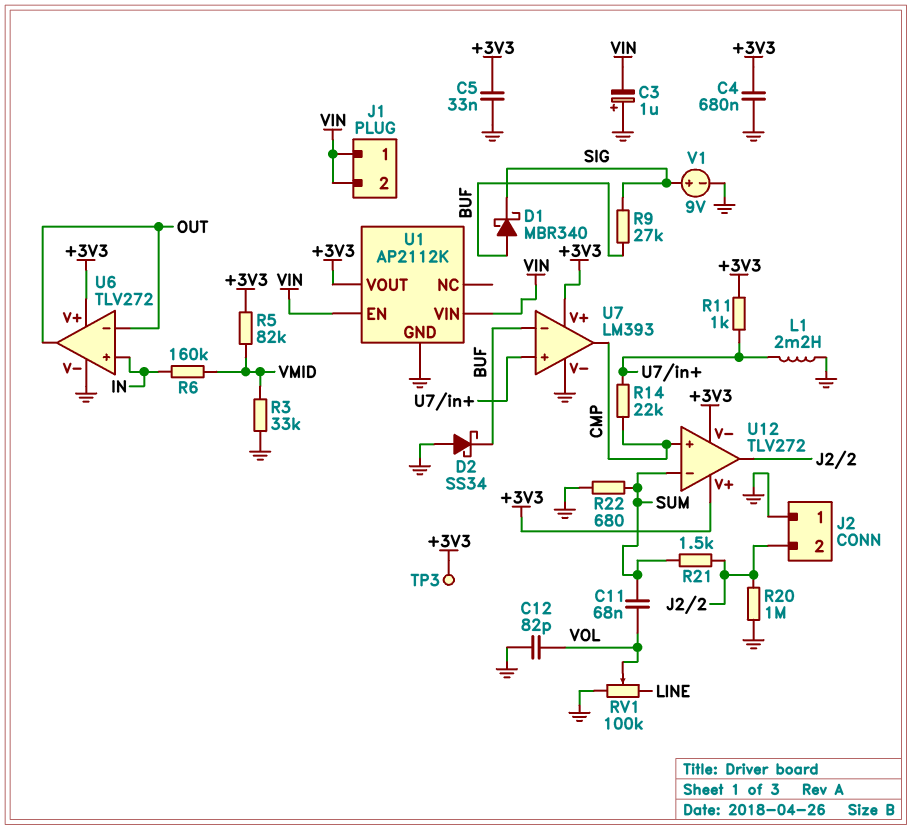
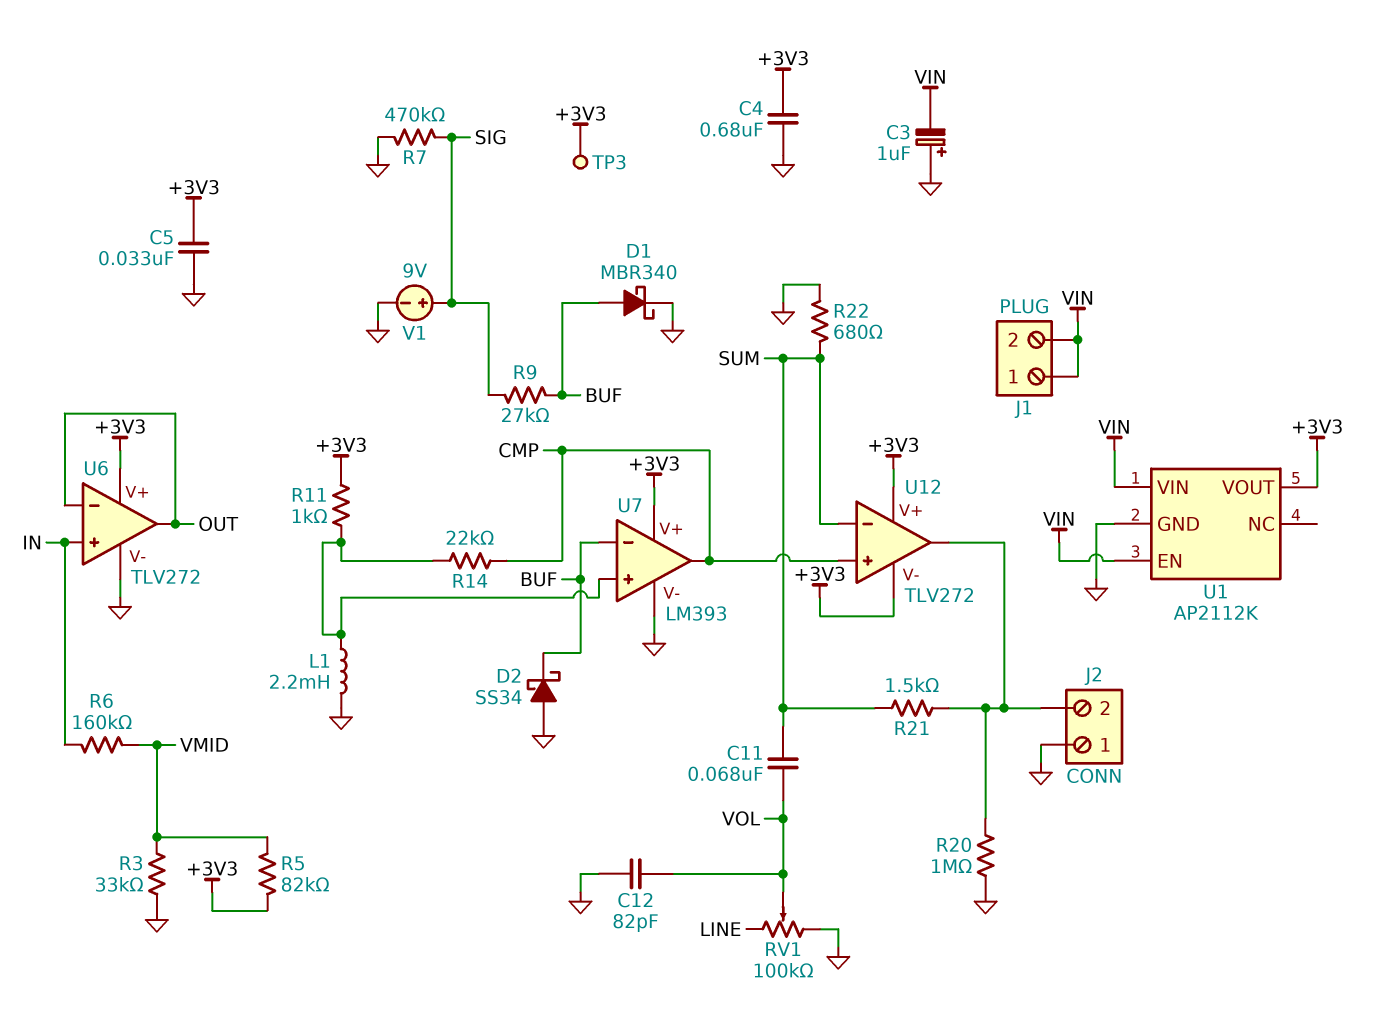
D1: schottky MBR340 (A BUF, K SIG) -> schottky MBR340 (A BUF, K GND)
R7: none -> 470k (GND, SIG)

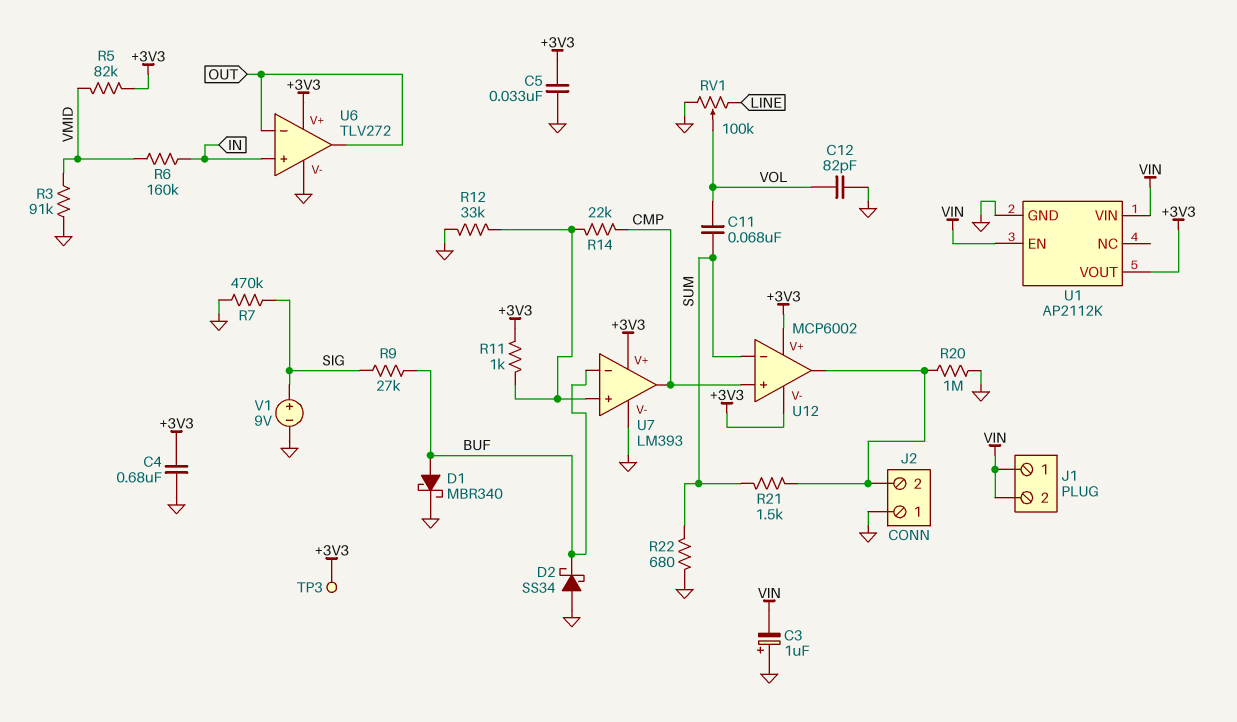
L1: 2.2mH (GND, U7/in+) -> none
R3: 33k (GND, VMID) -> 91k (GND, VMID)
R12: none -> 33k (GND, U7/in+)
U12: TLV272 -> MCP6002

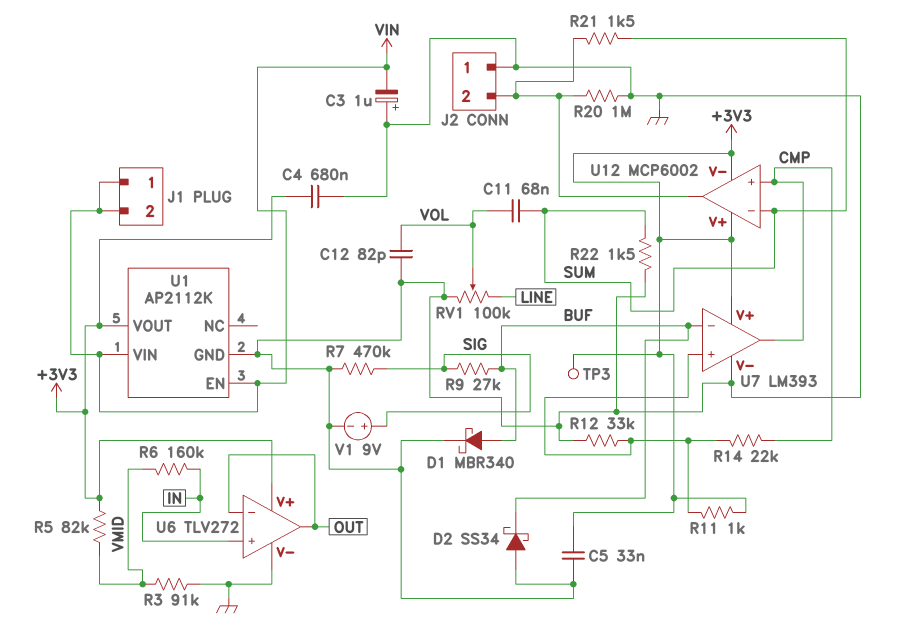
R22: 680 (GND, SUM) -> 1.5k (GND, SUM)

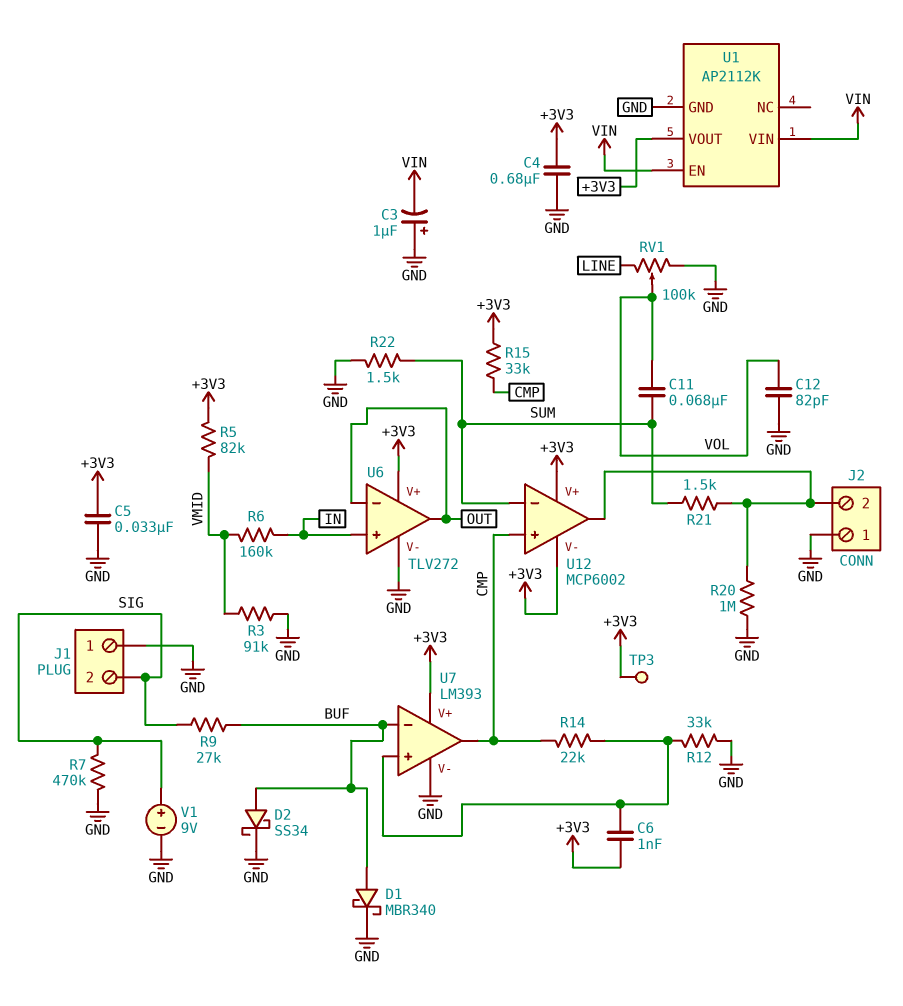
C6: none -> 1nF (+3V3, U7/in+)
D2: schottky SS34 (A GND, K BUF) -> schottky SS34 (A BUF, K GND)
J1 pin 1: VIN -> GND
J1 pin 2: VIN -> SIG
R11: 1k (+3V3, U7/in+) -> none
R15: none -> 33k (+3V3, CMP)

